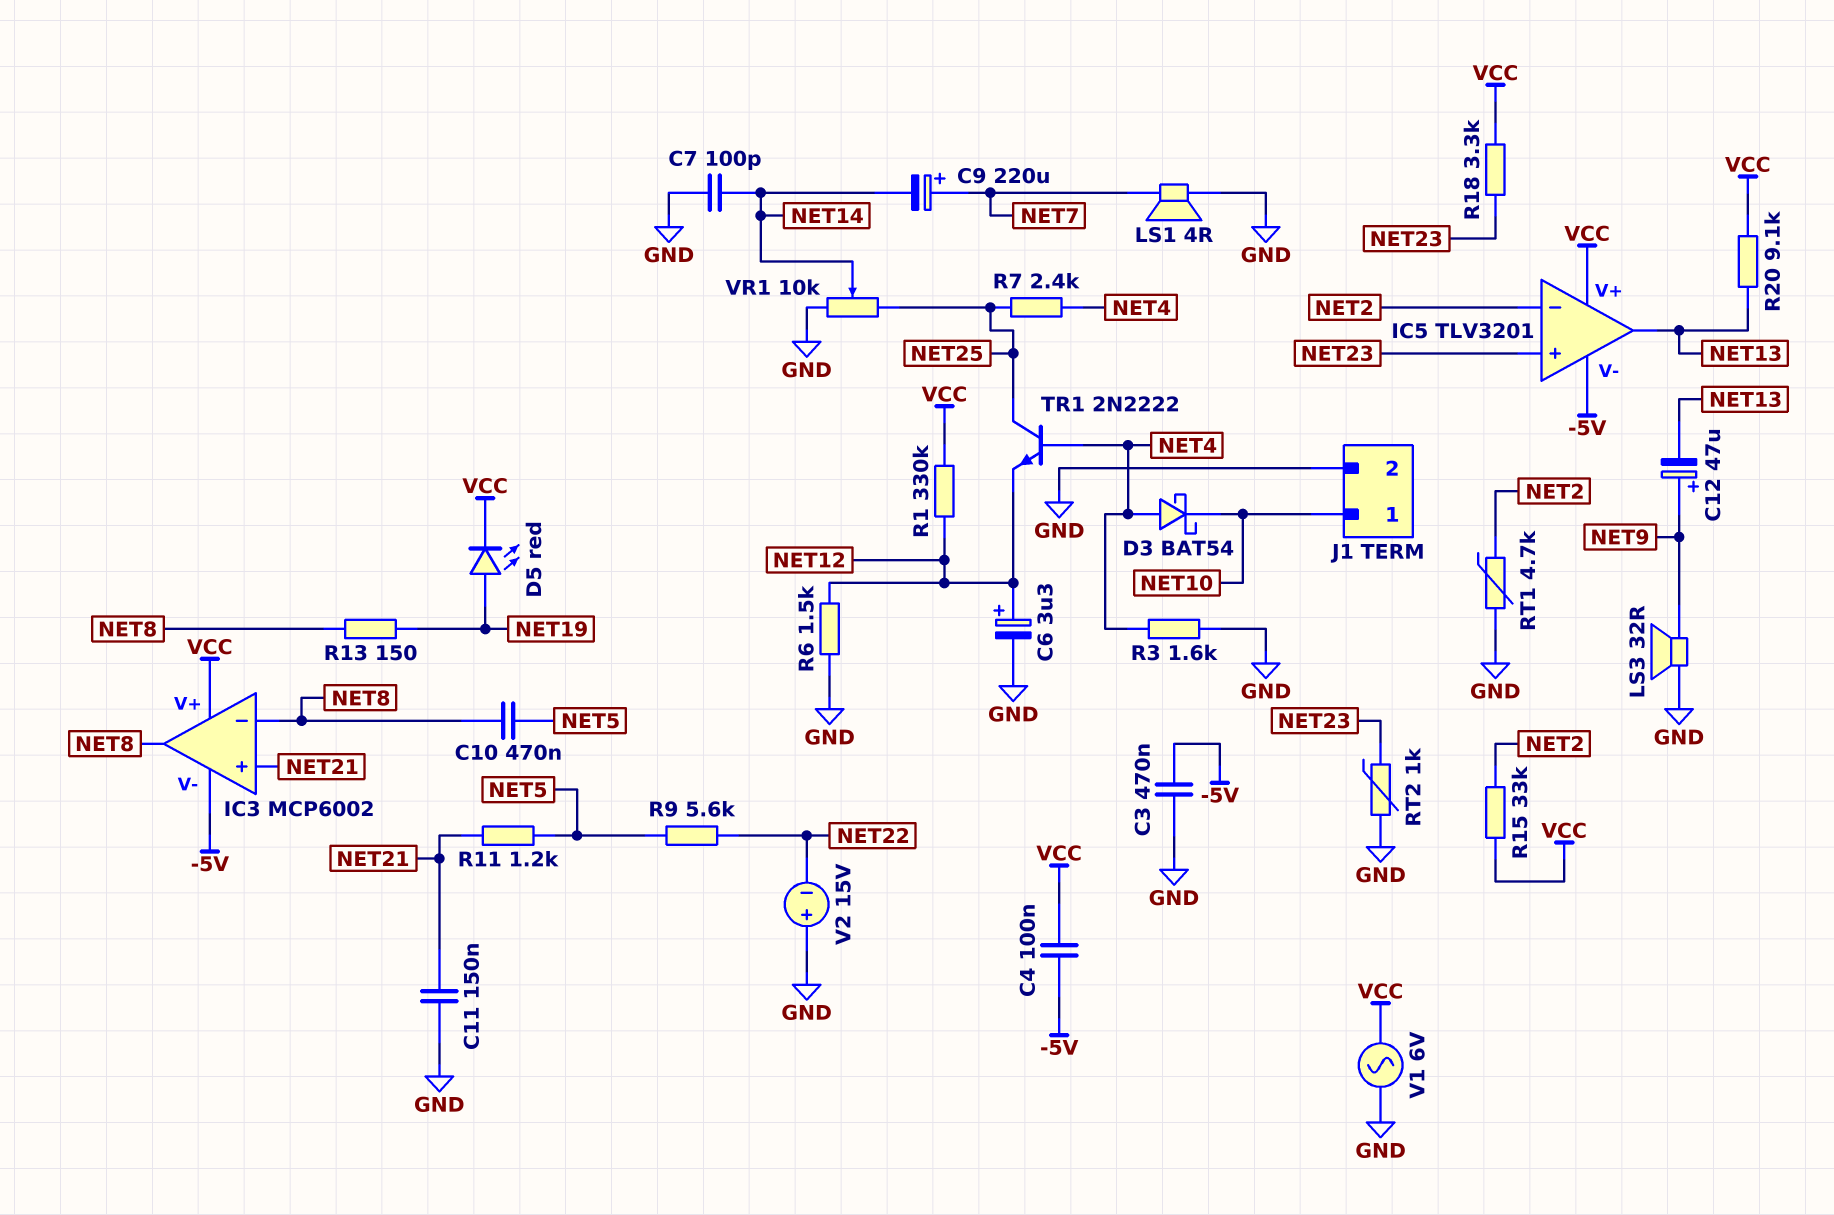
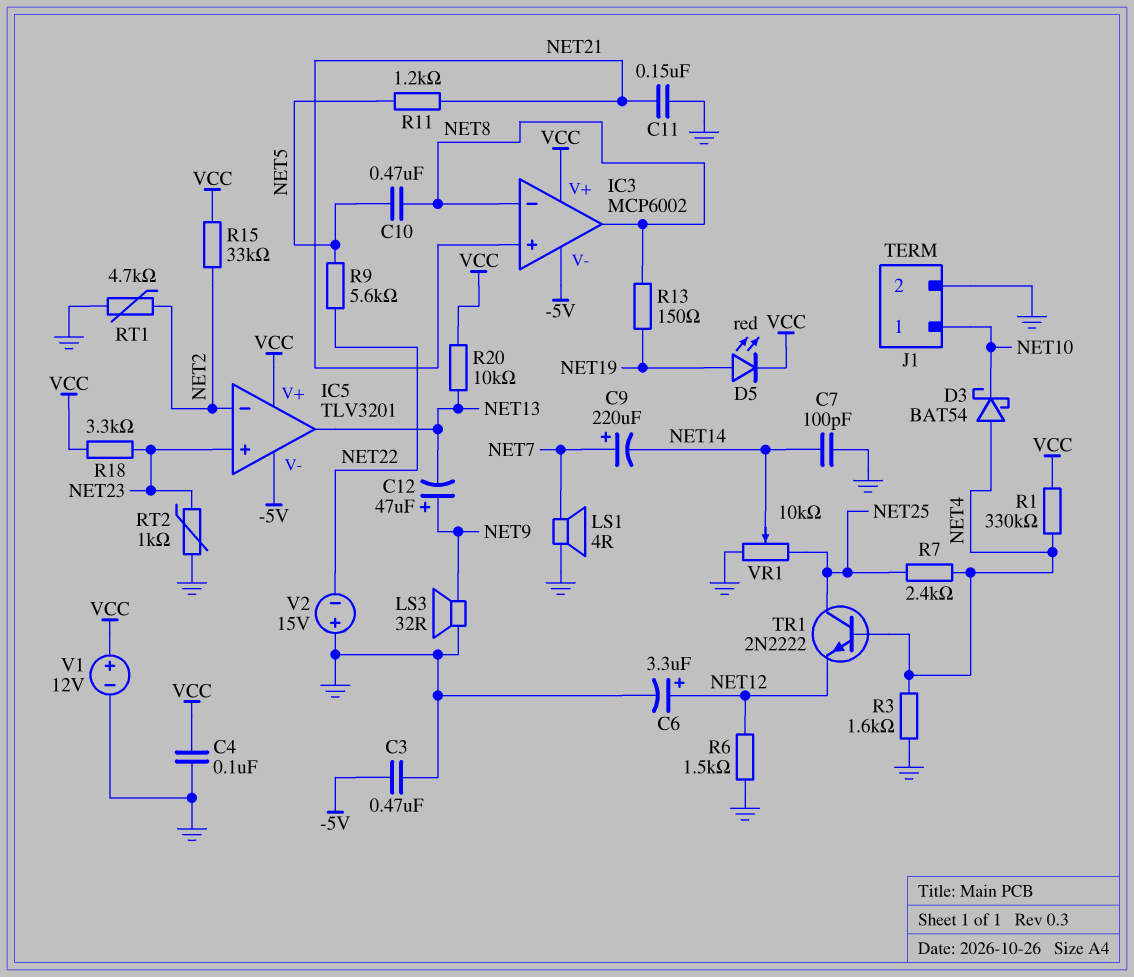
C4: 100nF (-5V, VCC) -> 100nF (GND, VCC)
R1: 330k (NET12, VCC) -> 330k (NET4, VCC)
R20: 9.1k (NET13, VCC) -> 10k (NET13, VCC)
V1: AC 6V (GND, VCC) -> 12V (plus VCC, minus GND)

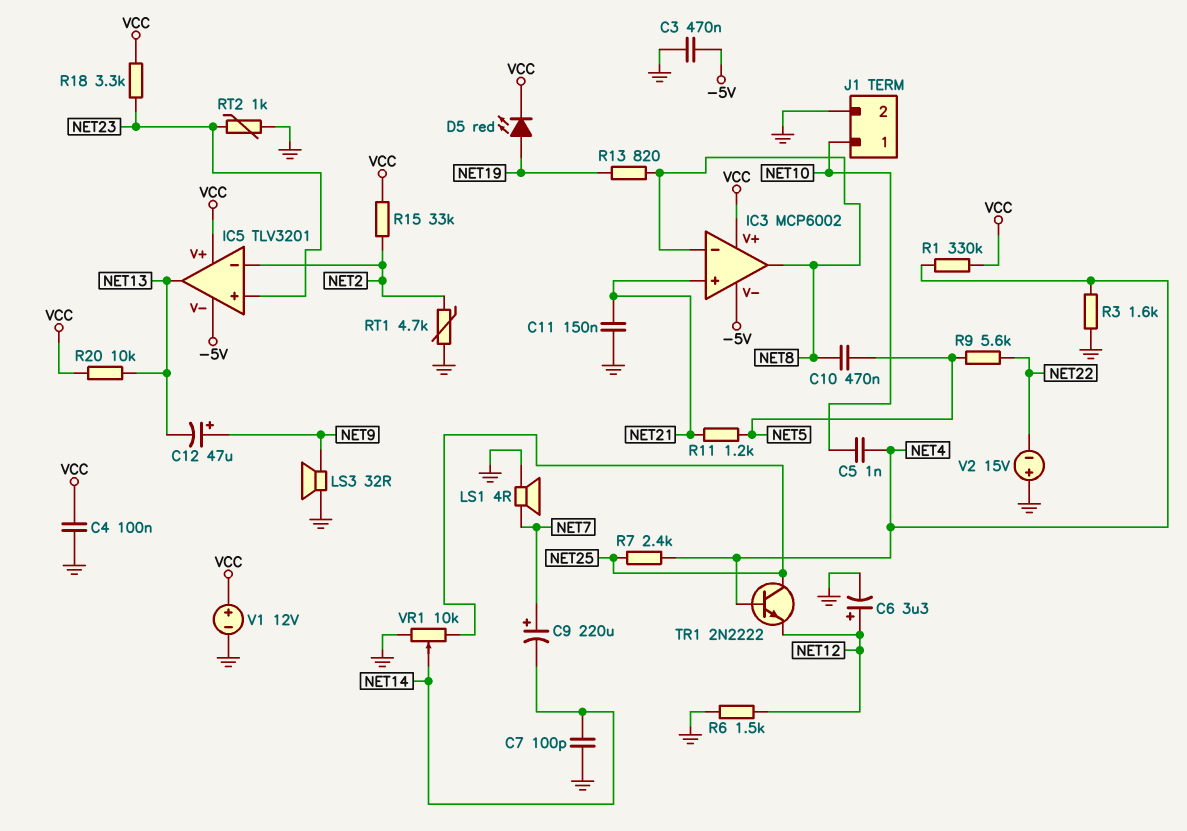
C5: none -> 1nF (NET4, NET10)
D3: schottky BAT54 (A NET4, K NET10) -> none
R13: 150 (NET8, NET19) -> 820 (NET8, NET19)

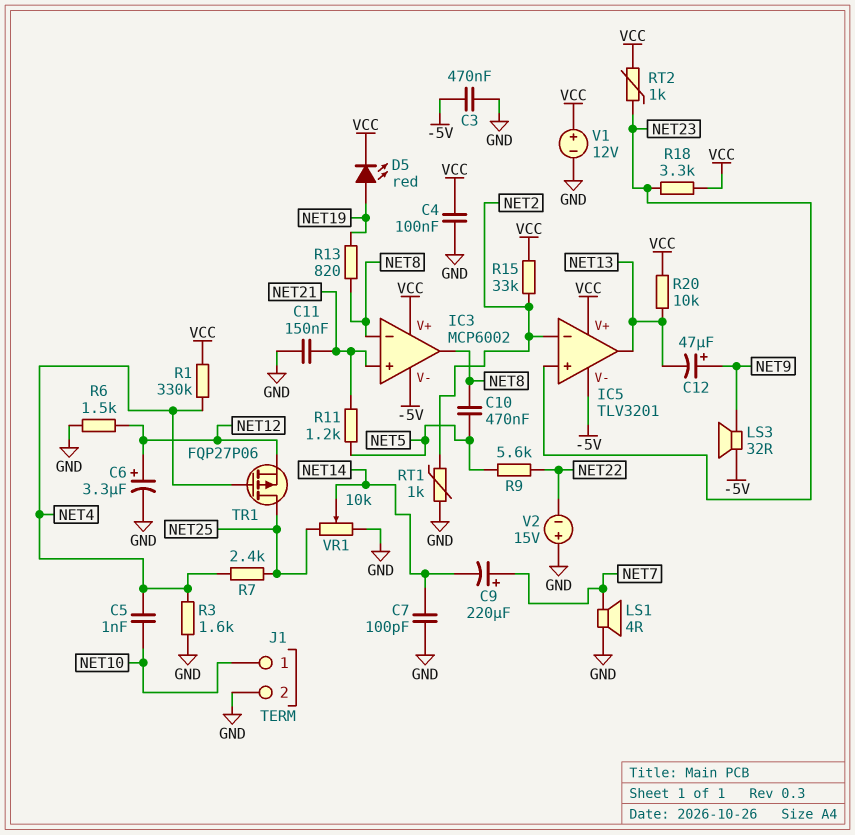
LS3: speaker 32R (GND, NET9) -> speaker 32R (-5V, NET9)
RT1: 4.7k (GND, NET2) -> 1k (GND, NET2)
RT2: 1k (GND, NET23) -> 1k (NET23, VCC)
TR1: NPN 2N2222 (B NET4, C NET25, E NET12) -> PMOS FQP27P06 (G NET4, D NET25, S NET12)

